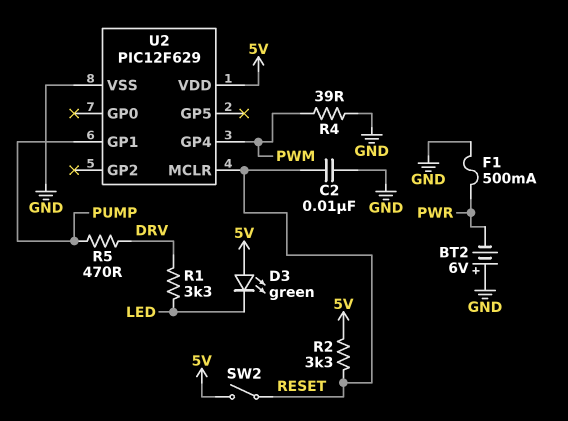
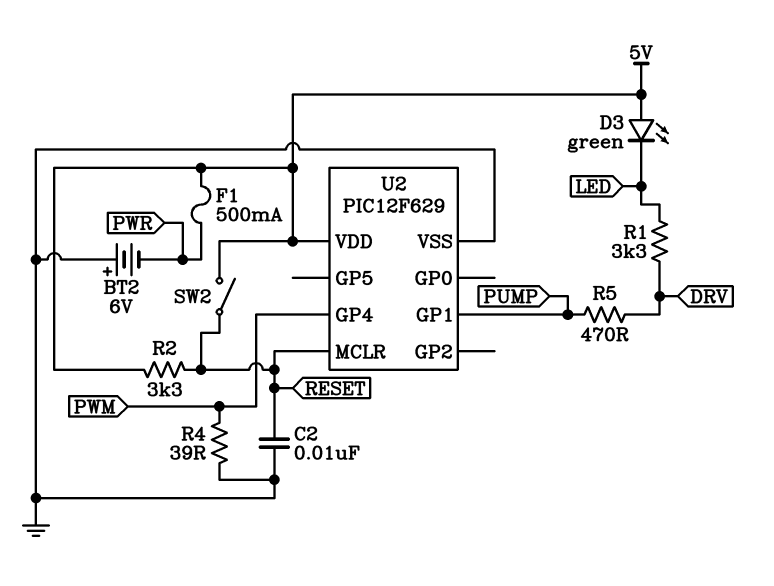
F1: 500mA (GND, PWR) -> 500mA (5V, PWR)

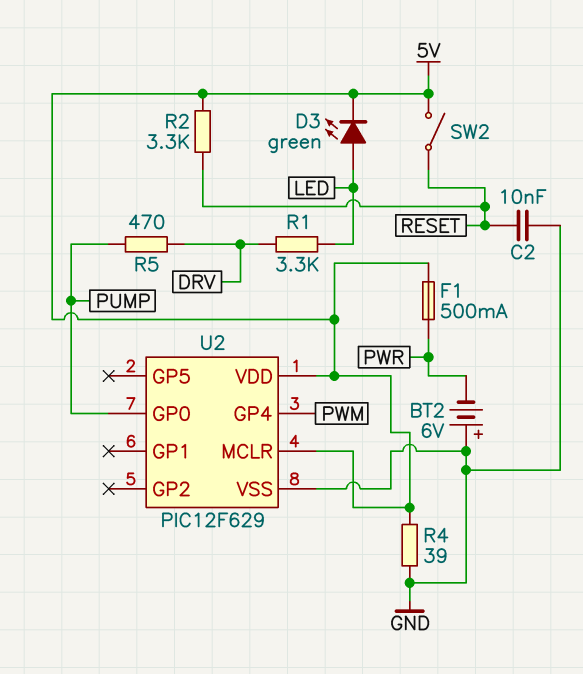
D3: LED green (A 5V, K LED) -> LED green (A LED, K 5V)
R4: 39 (GND, PWM) -> 39 (5V, GND)
U2 pin GP0: none -> PUMP
U2 pin GP1: PUMP -> none
U2 pin MCLR: RESET -> 5V

